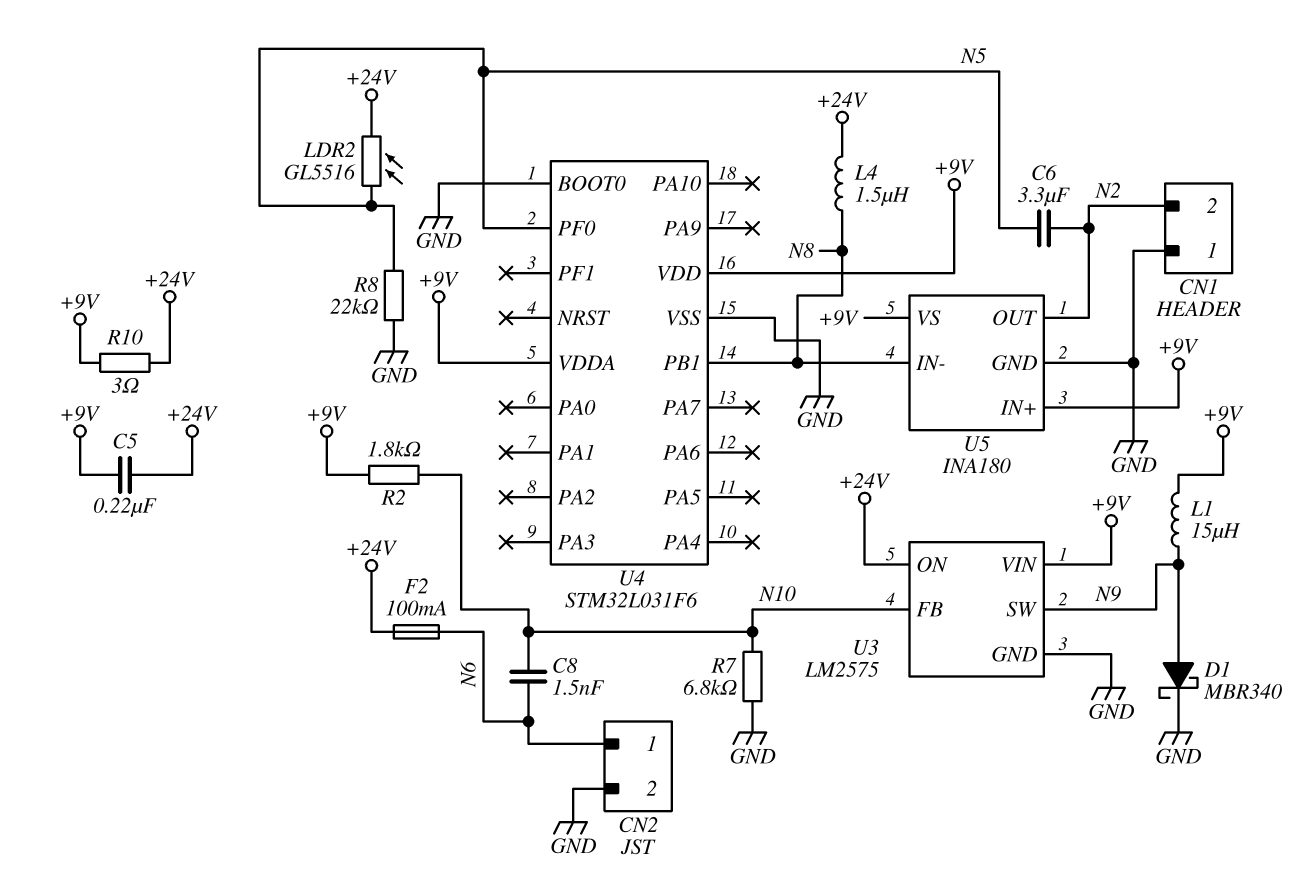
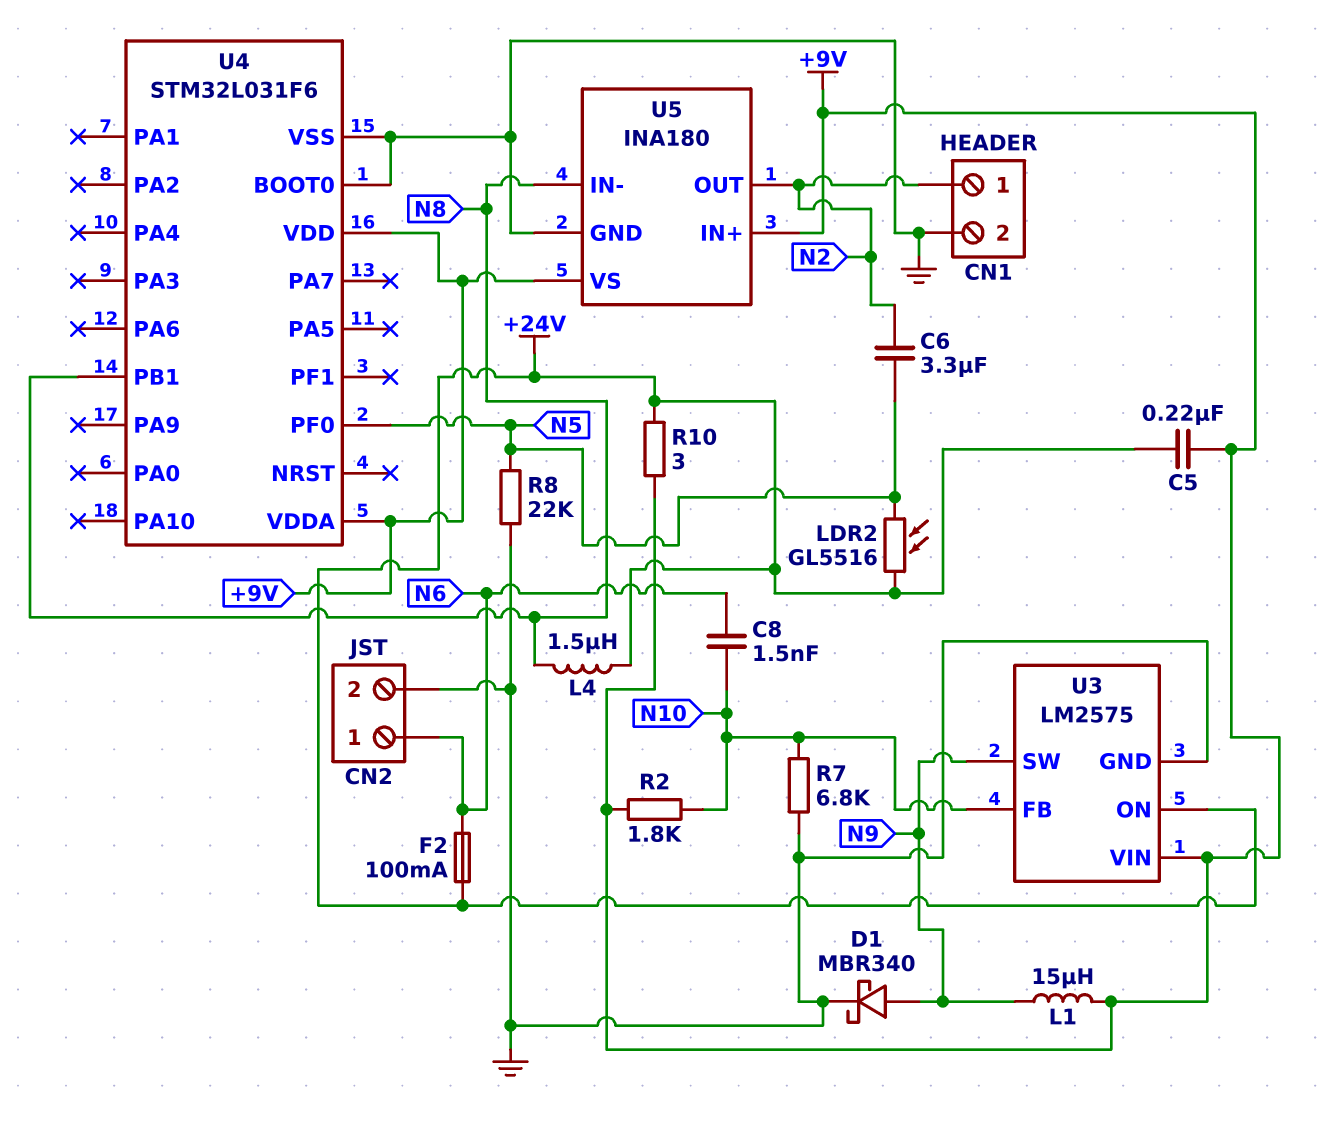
CN1 pin 1: GND -> N2
CN1 pin 2: N2 -> GND

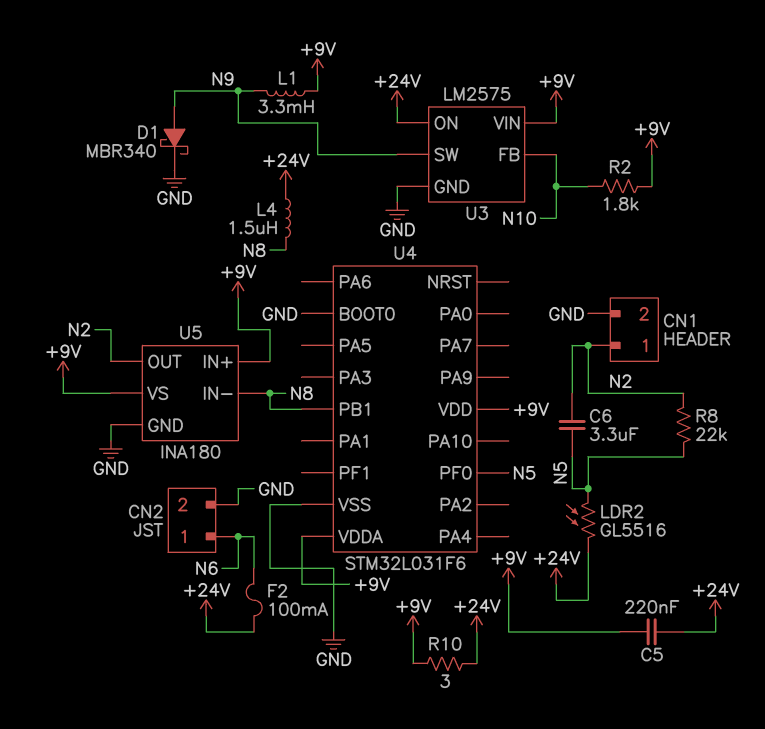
C8: 1.5nF (N6, N10) -> none
L1: 15uH (+9V, N9) -> 3.3mH (+9V, N9)
R7: 6.8k (GND, N10) -> none
R8: 22k (GND, N5) -> 22k (N2, N5)

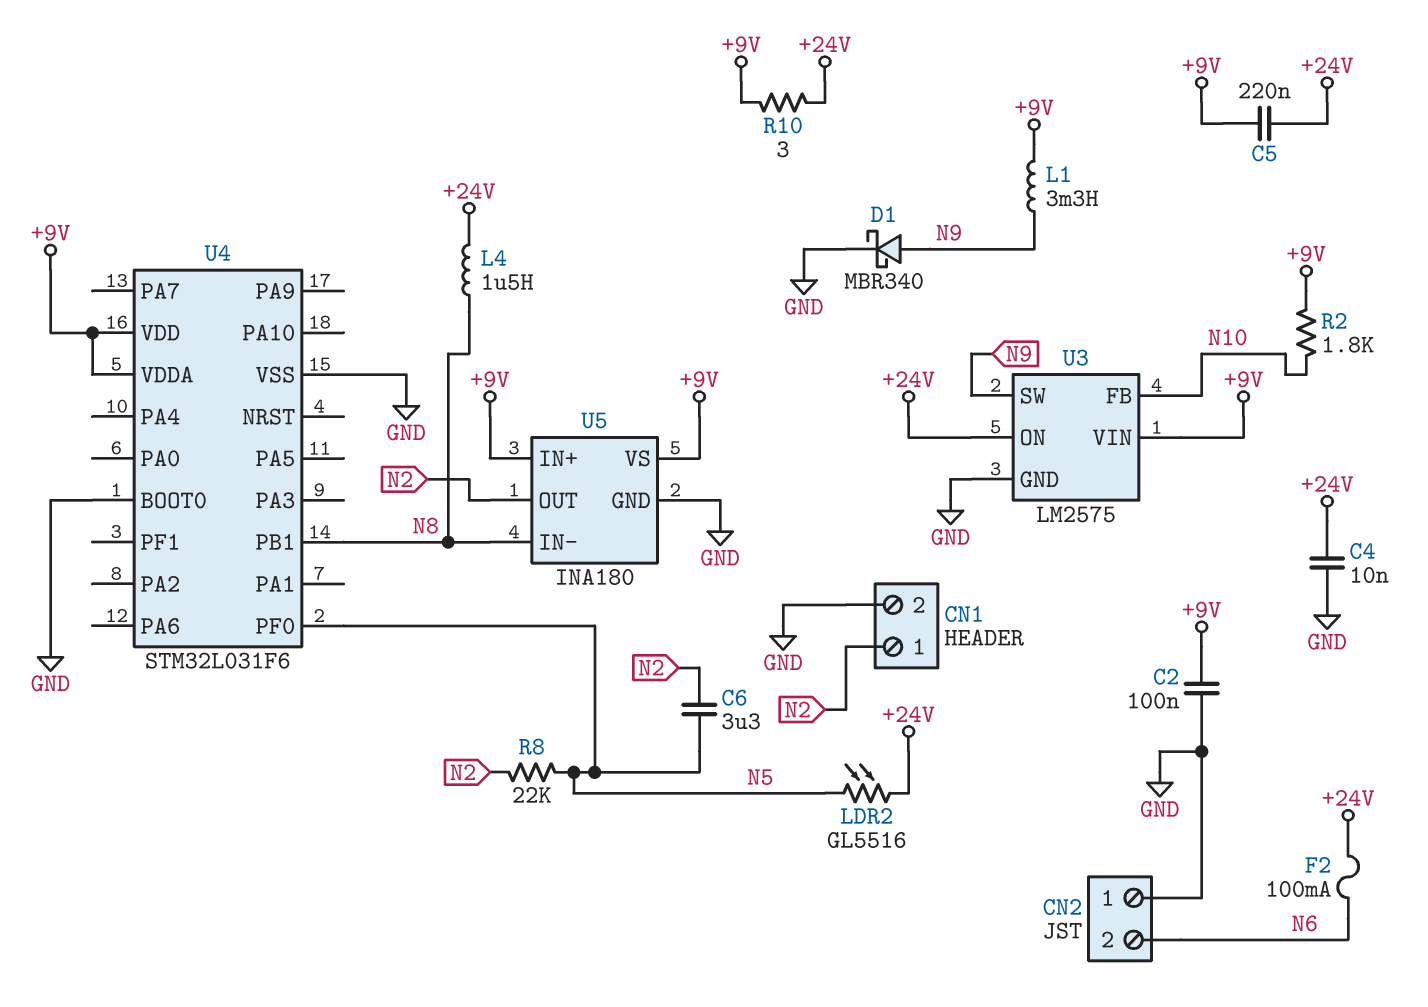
C2: none -> 100nF (+9V, GND)
C4: none -> 10nF (+24V, GND)
CN2 pin 1: N6 -> GND
CN2 pin 2: GND -> N6

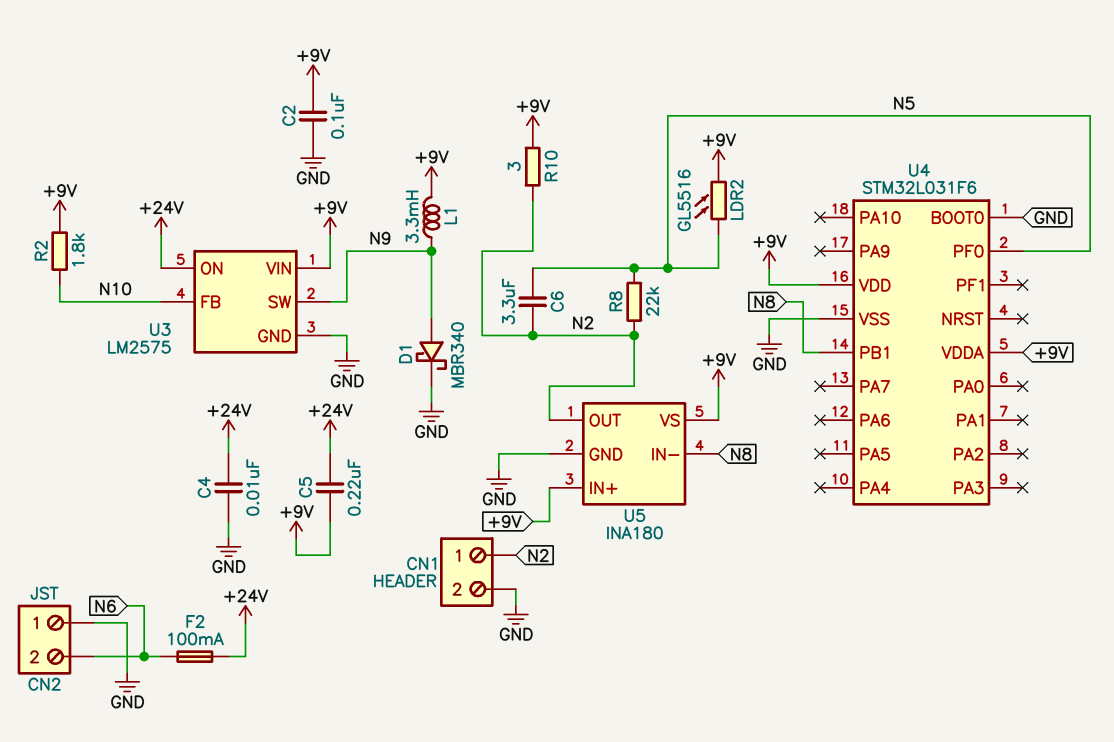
L4: 1.5uH (+24V, N8) -> none
LDR2: GL5516 (+24V, N5) -> GL5516 (+9V, N5)
R10: 3 (+9V, +24V) -> 3 (+9V, N2)

